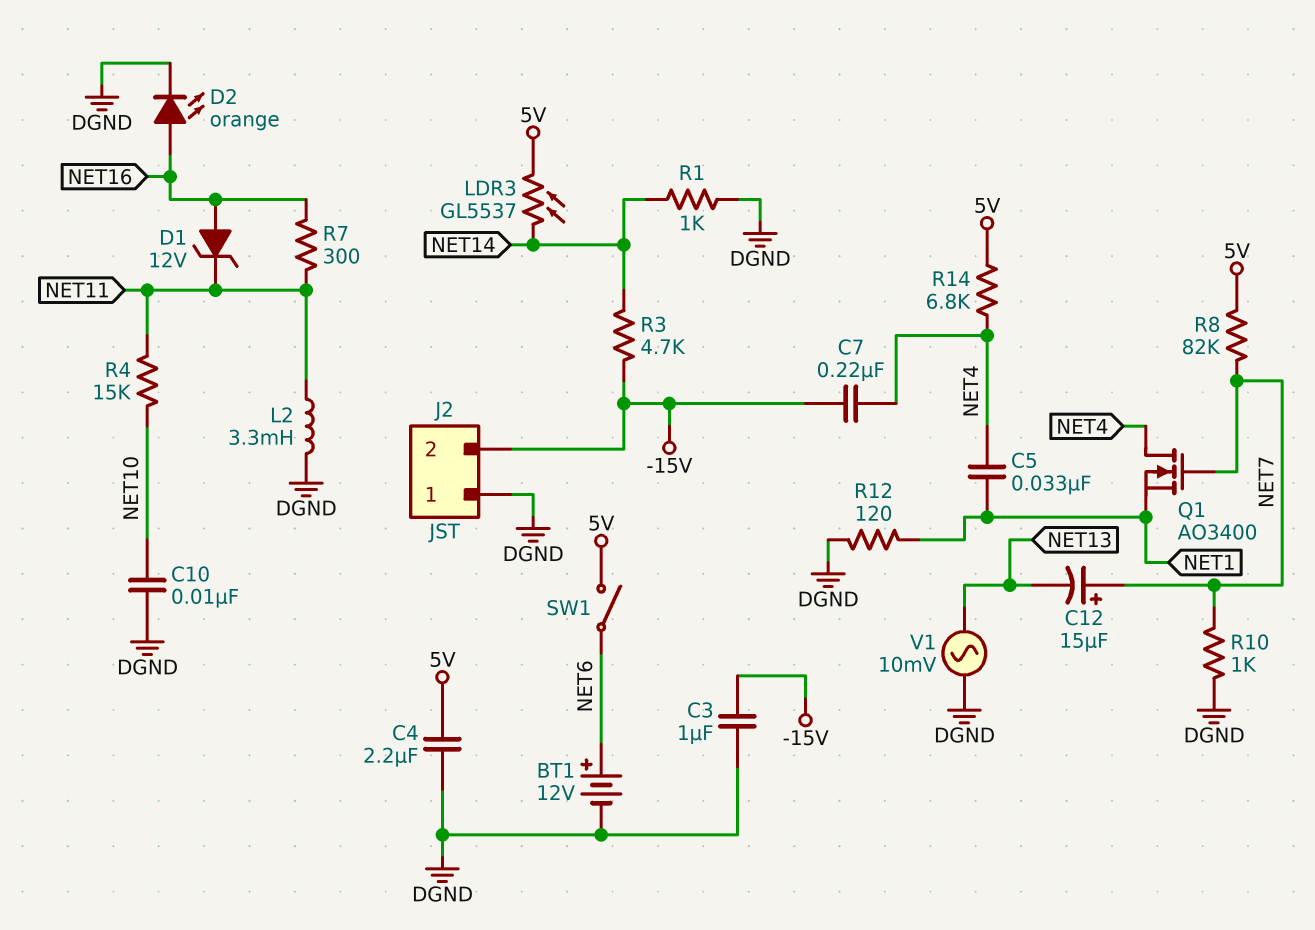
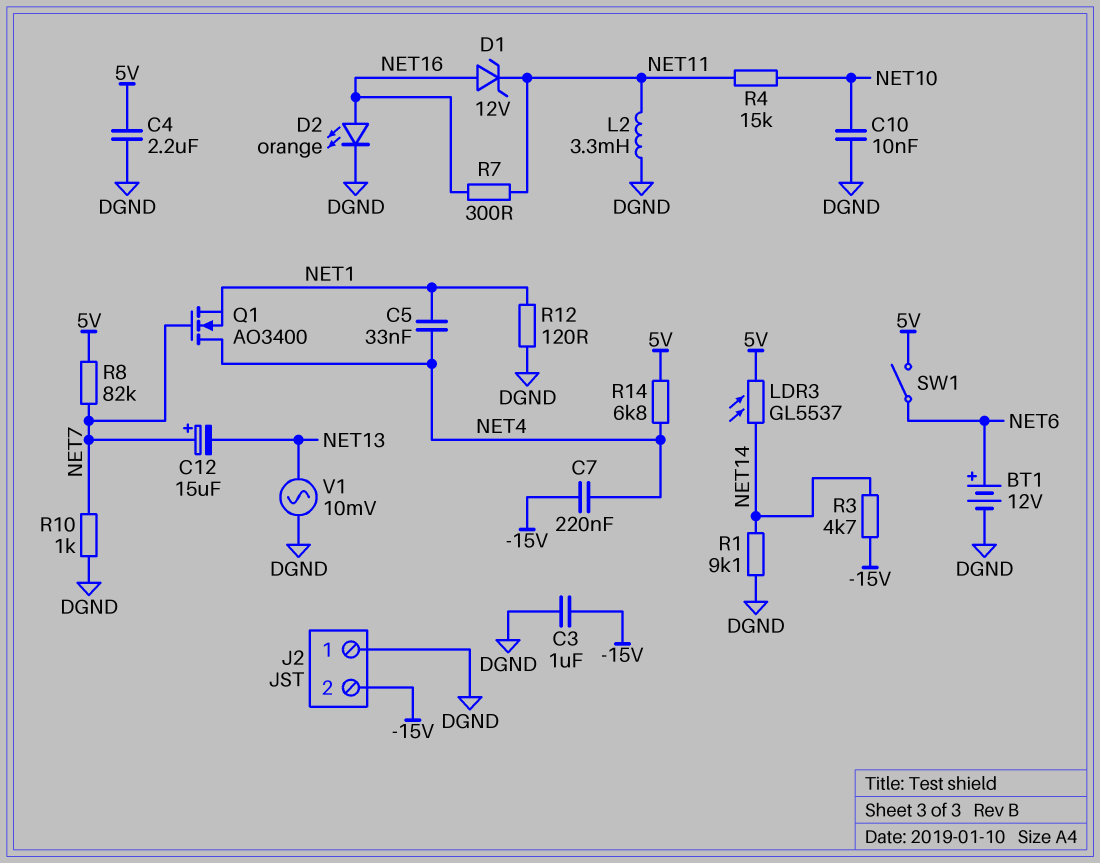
R1: 1k (DGND, NET14) -> 9.1k (DGND, NET14)

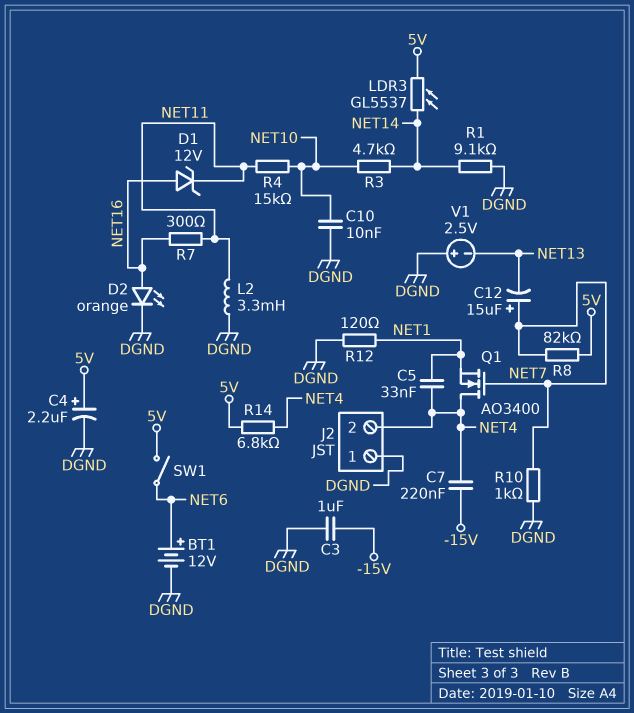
C4: 2.2uF (5V, DGND) -> 2.2uF (plus 5V, minus DGND)
J2 pin 2: -15V -> NET4
R3: 4.7k (-15V, NET14) -> 4.7k (NET10, NET14)
V1: AC 10mV (DGND, NET13) -> 2.5V (plus DGND, minus NET13)

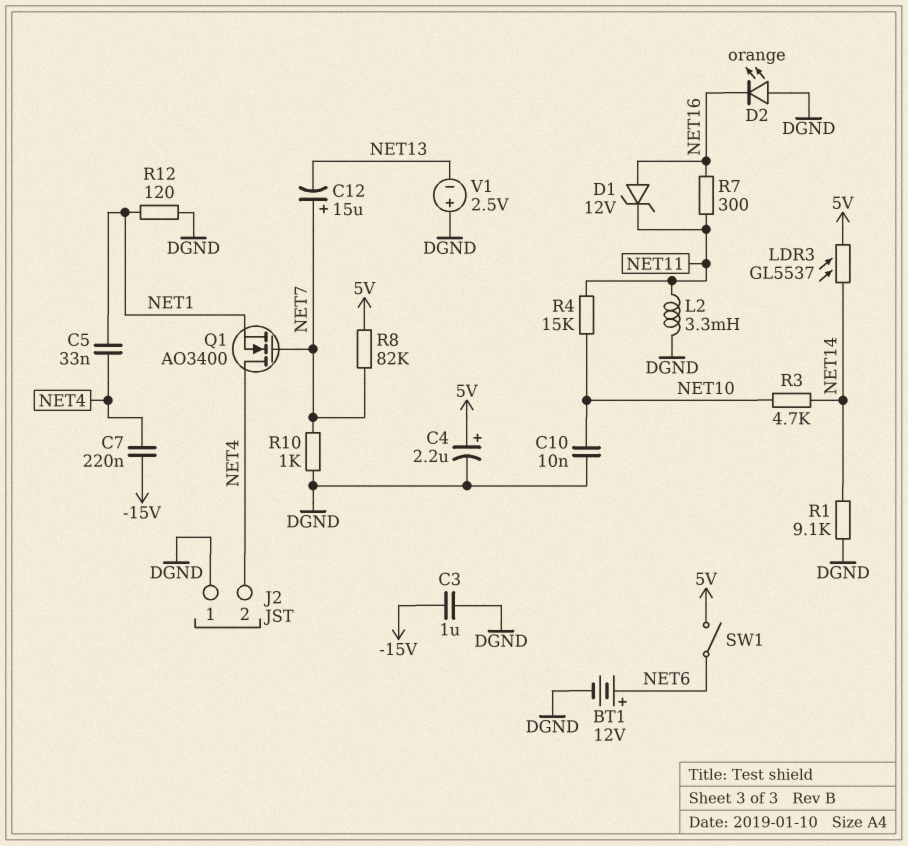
D2: LED orange (A NET16, K DGND) -> LED orange (A DGND, K NET16)
R14: 6.8k (5V, NET4) -> none

